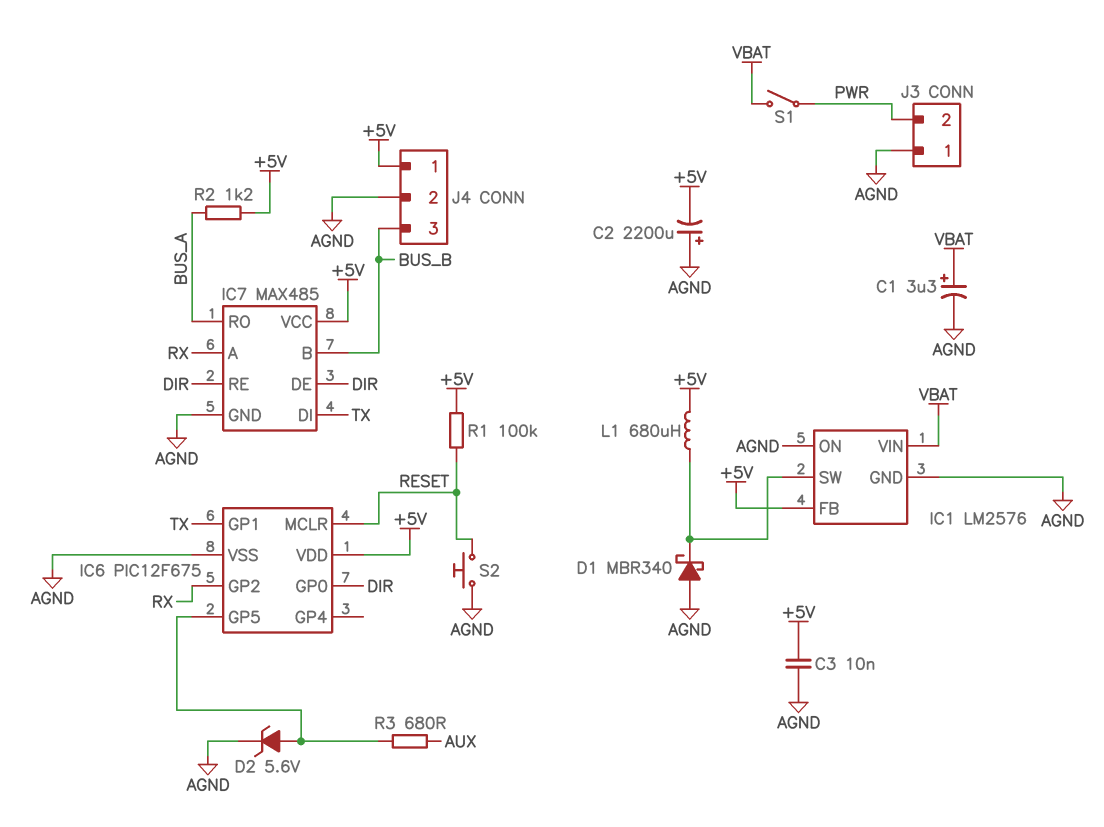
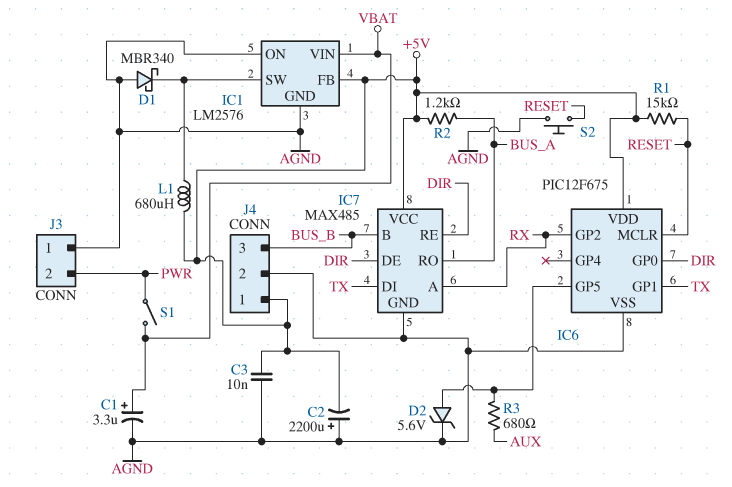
R1: 100k (+5V, RESET) -> 15k (+5V, RESET)

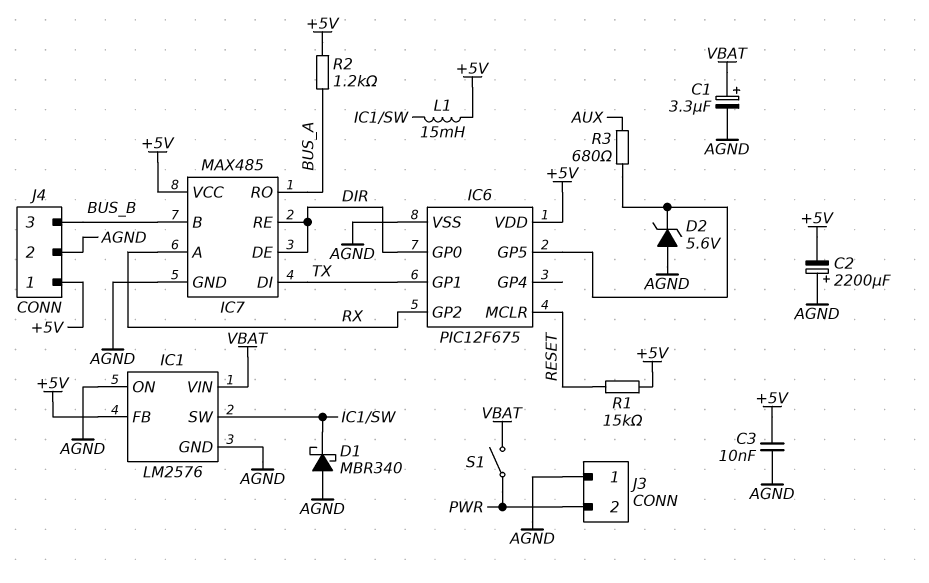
D2: zener 5.6V (A IC6/GP5, K AGND) -> zener 5.6V (A AGND, K IC6/GP5)
L1: 680uH (+5V, IC1/SW) -> 15mH (+5V, IC1/SW)
S2: button (AGND, RESET) -> none

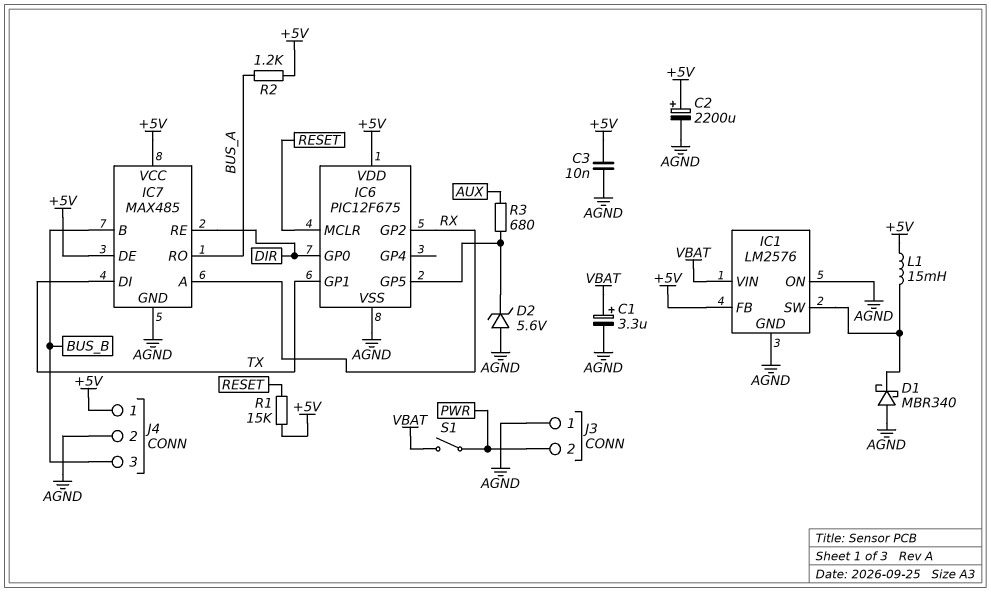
C2: 2200uF (plus AGND, minus +5V) -> 2200uF (plus +5V, minus AGND)
IC7 pin DE: DIR -> +5V

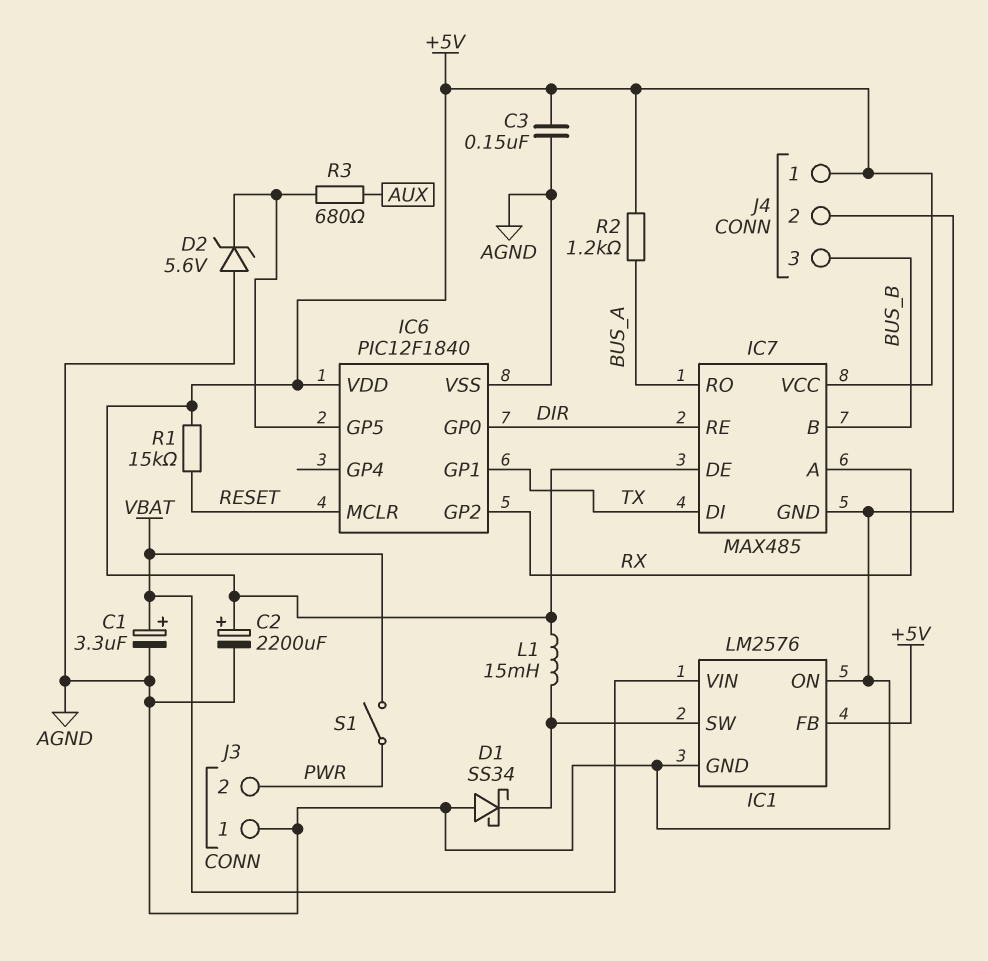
C3: 10nF (+5V, AGND) -> 150nF (+5V, AGND)
D1: schottky MBR340 (A AGND, K IC1/SW) -> schottky SS34 (A AGND, K IC1/SW)
IC6: PIC12F675 -> PIC12F1840

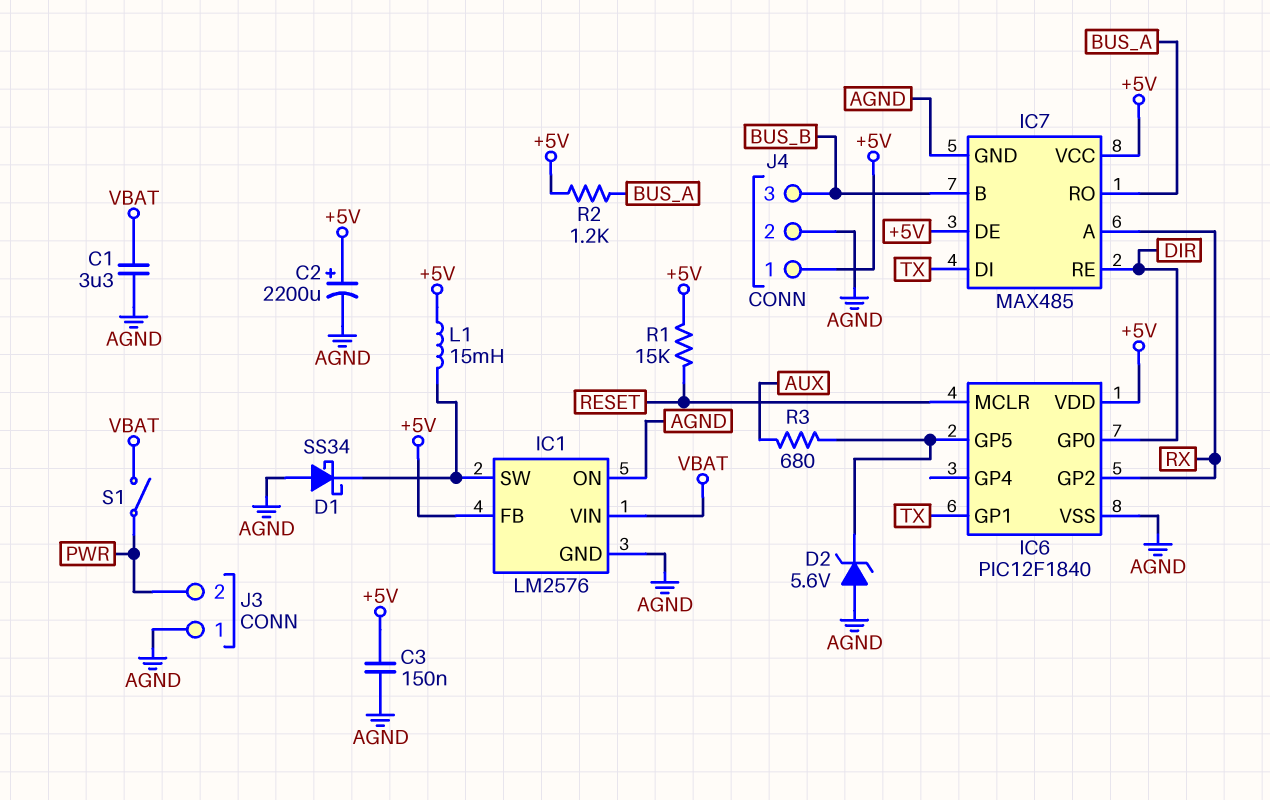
C1: 3.3uF (plus VBAT, minus AGND) -> 3.3uF (AGND, VBAT)

